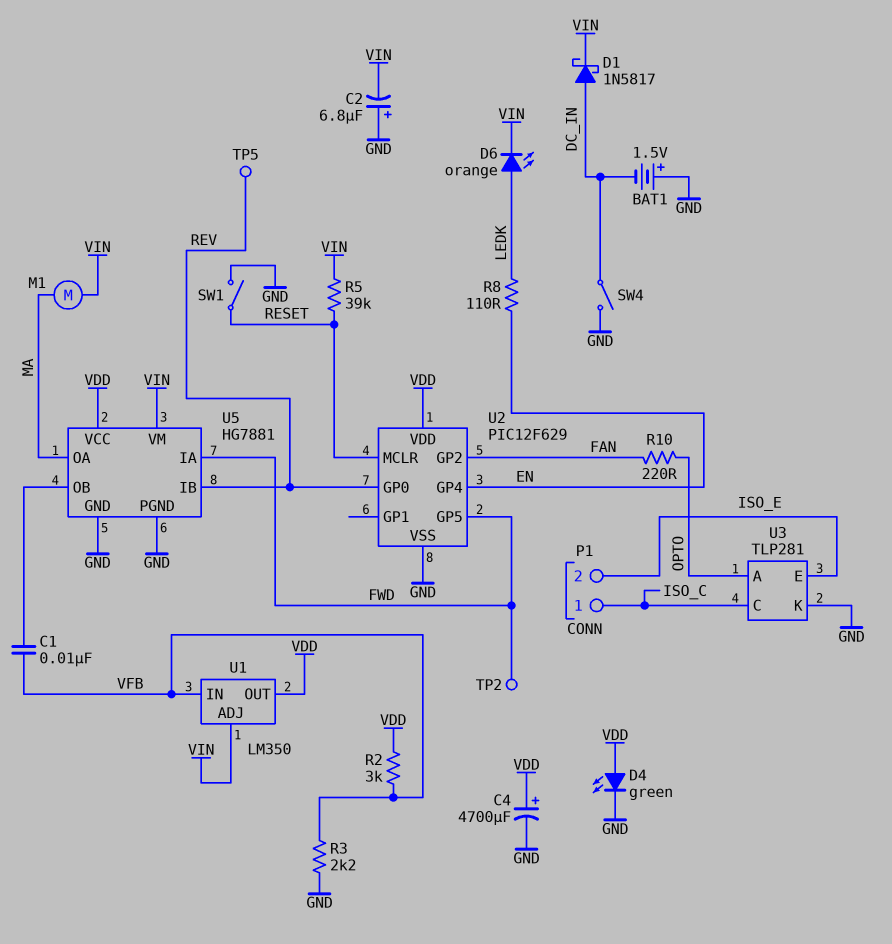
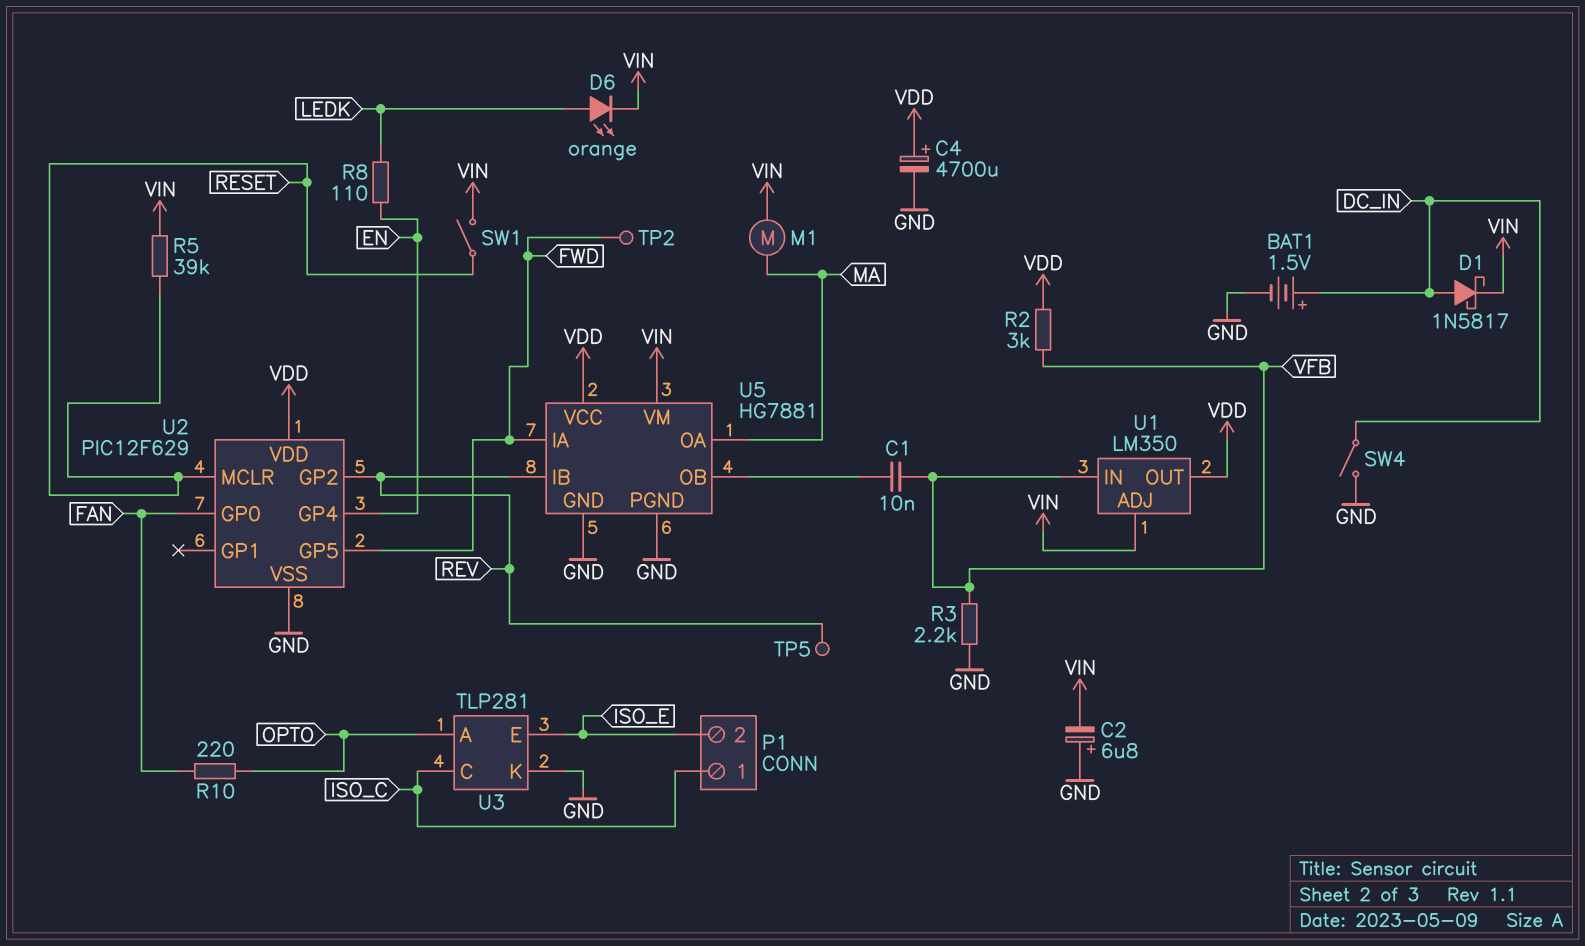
BAT1: 1.5V (plus GND, minus DC_IN) -> 1.5V (plus DC_IN, minus GND)
D4: LED green (A VDD, K GND) -> none
SW1: switch (GND, RESET) -> switch (RESET, VIN)
U2 pin GP0: REV -> FAN
U2 pin GP2: FAN -> REV

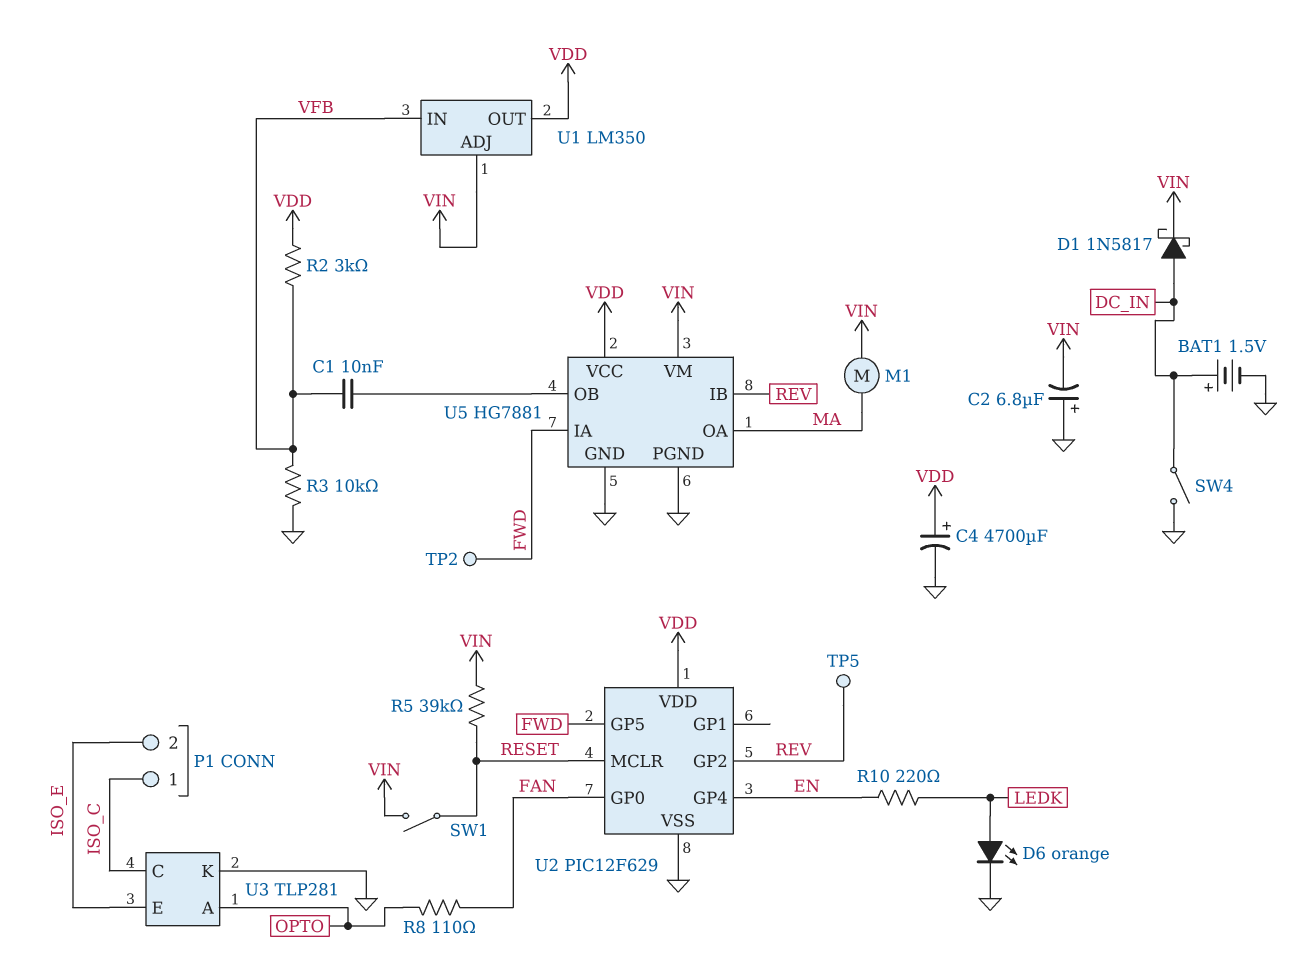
D6: LED orange (A LEDK, K VIN) -> LED orange (A LEDK, K GND)
R3: 2.2k (GND, VFB) -> 10k (GND, VFB)
R8: 110 (EN, LEDK) -> 110 (FAN, OPTO)
R10: 220 (FAN, OPTO) -> 220 (EN, LEDK)

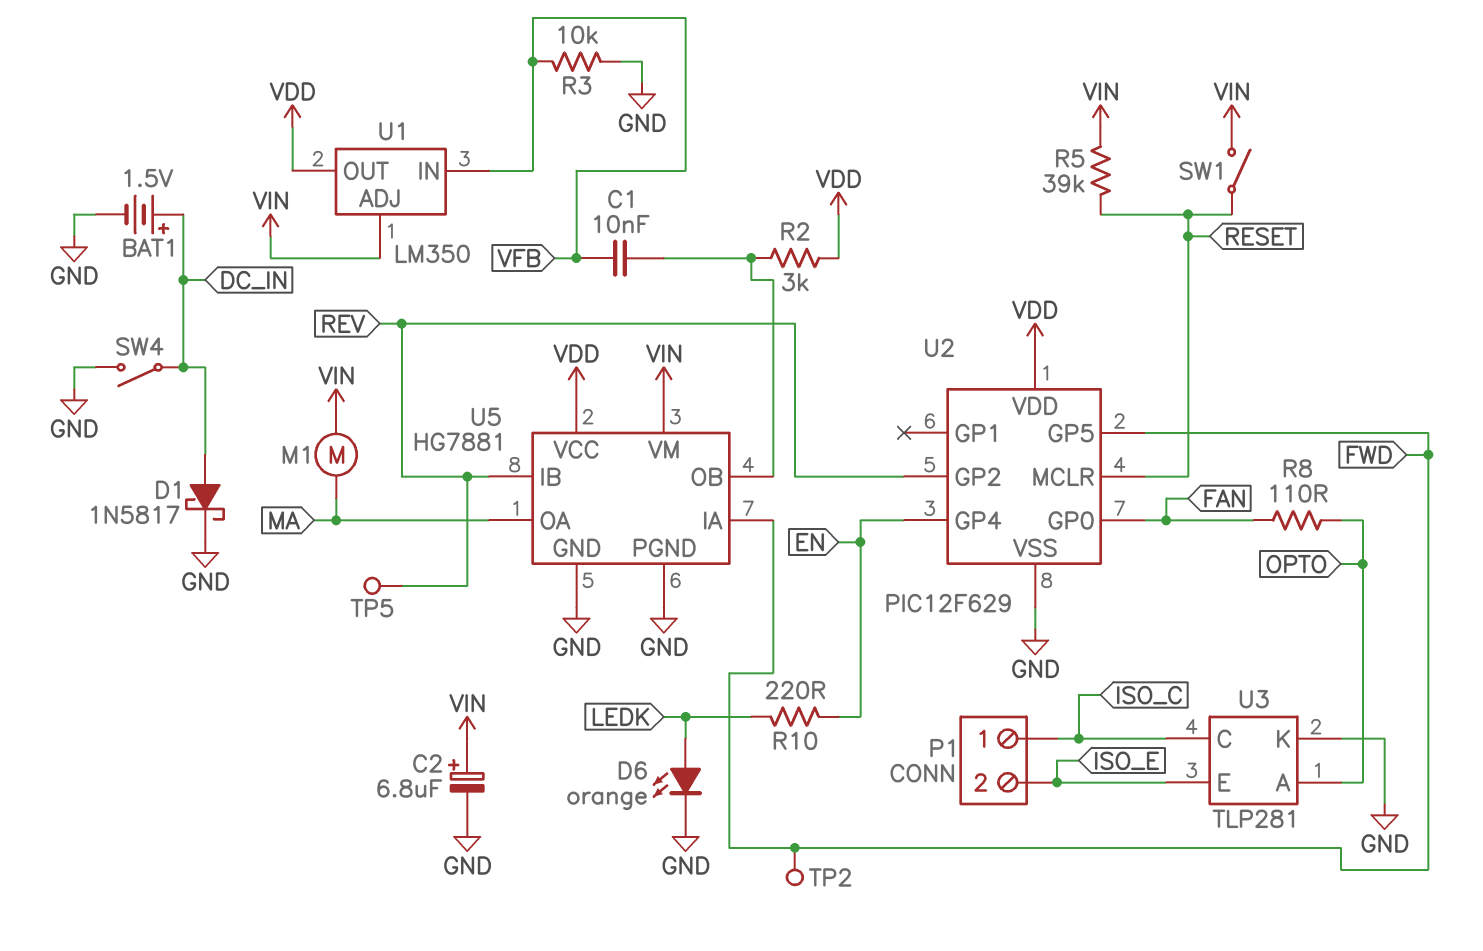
C2: 6.8uF (plus GND, minus VIN) -> 6.8uF (plus VIN, minus GND)
C4: 4700uF (plus VDD, minus GND) -> none
D1: schottky 1N5817 (A DC_IN, K VIN) -> schottky 1N5817 (A DC_IN, K GND)
R2: 3k (VDD, VFB) -> 3k (U5/OB, VDD)

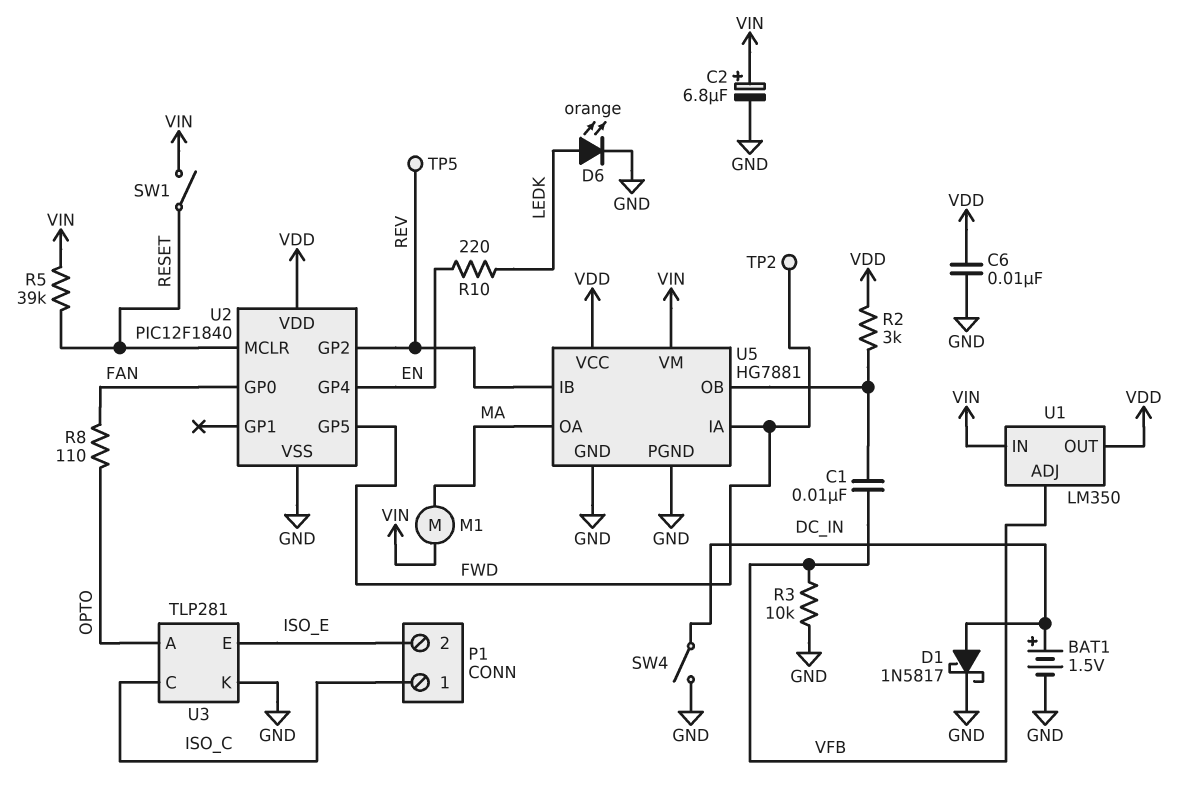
C6: none -> 10nF (GND, VDD)
U1 pin ADJ: VIN -> VFB
U1 pin IN: VFB -> VIN
U2: PIC12F629 -> PIC12F1840

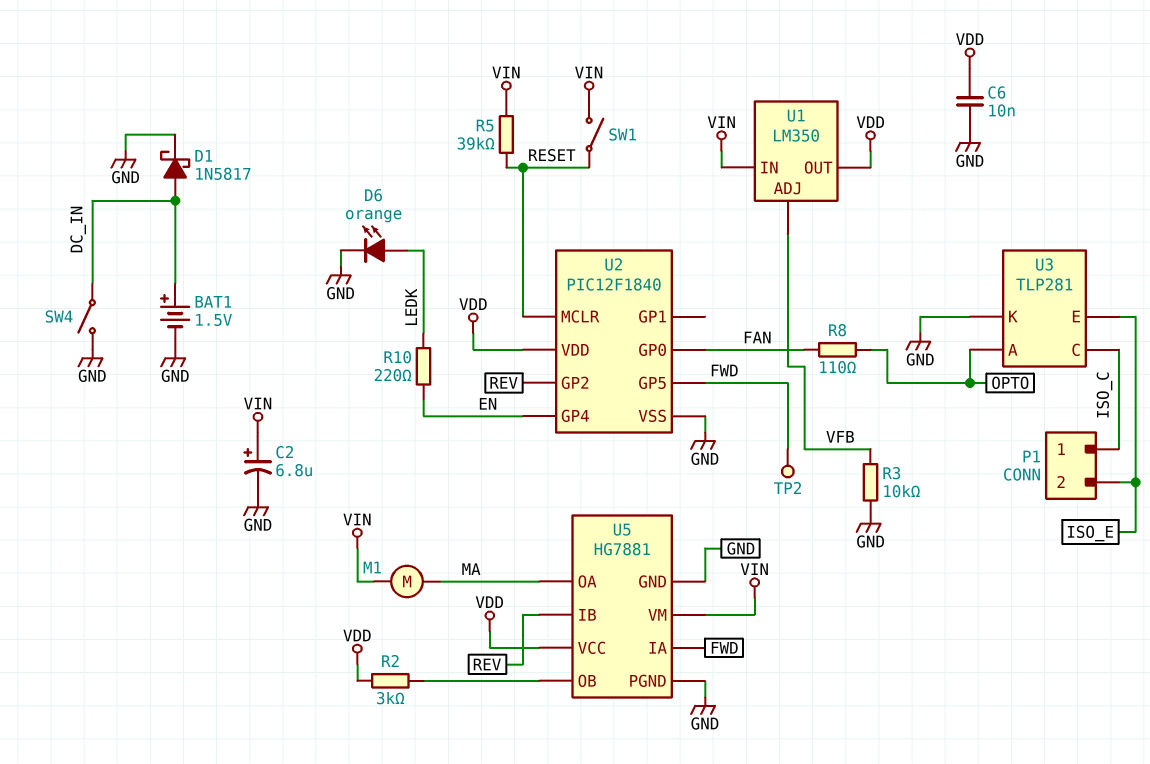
C1: 10nF (U5/OB, VFB) -> none
TP5: test point (REV) -> none

